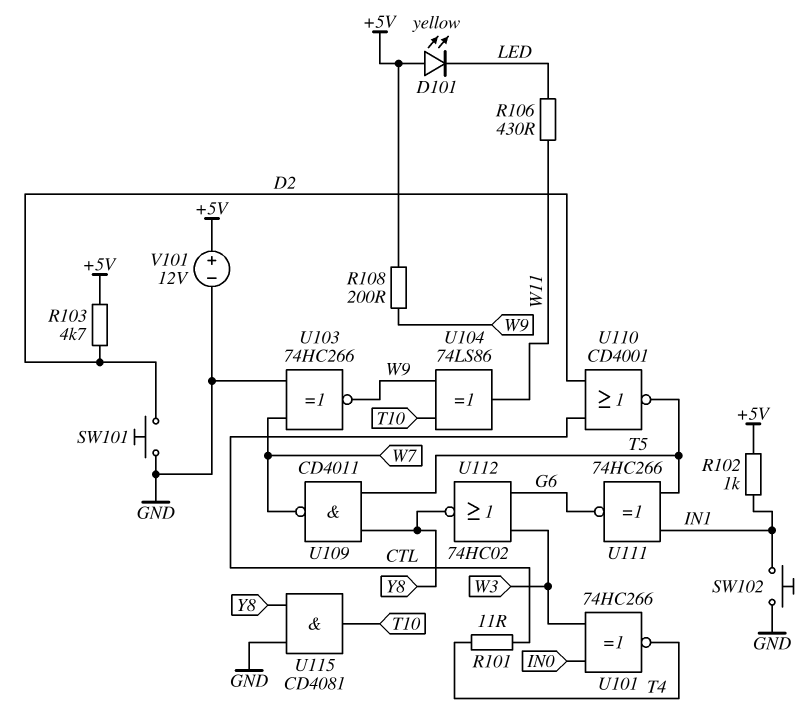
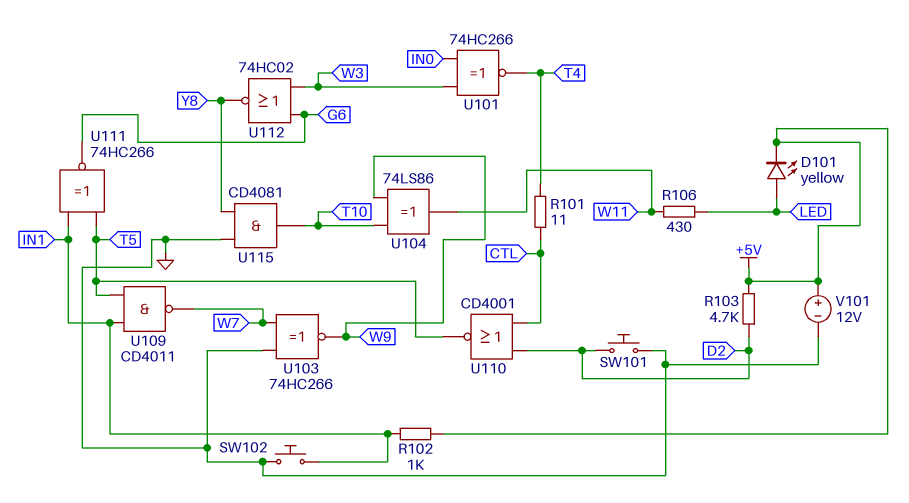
D101: LED yellow (A +5V, K LED) -> LED yellow (A LED, K +5V)
R108: 200 (+5V, W9) -> none
U109: NAND CD4011 (in T5, in Y8, out W7) -> NAND CD4011 (in IN1, in T5, out W7)

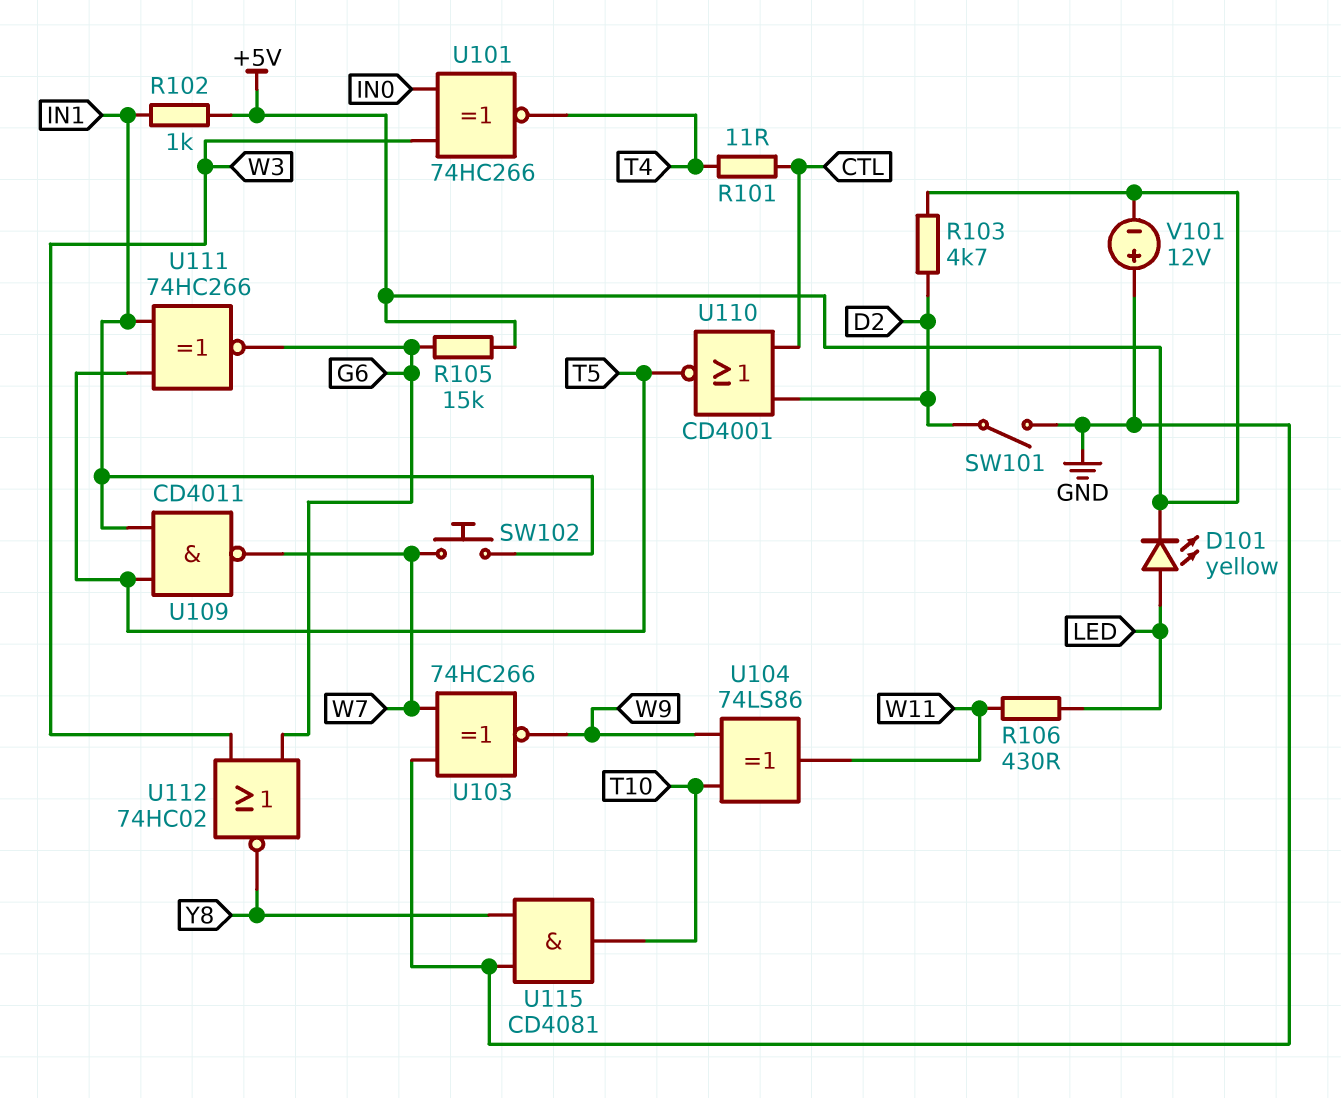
R105: none -> 15k (+5V, G6)
SW101: button (D2, GND) -> switch (D2, GND)
SW102: button (GND, IN1) -> button (IN1, W7)
V101: 12V (plus +5V, minus GND) -> 12V (plus GND, minus +5V)

